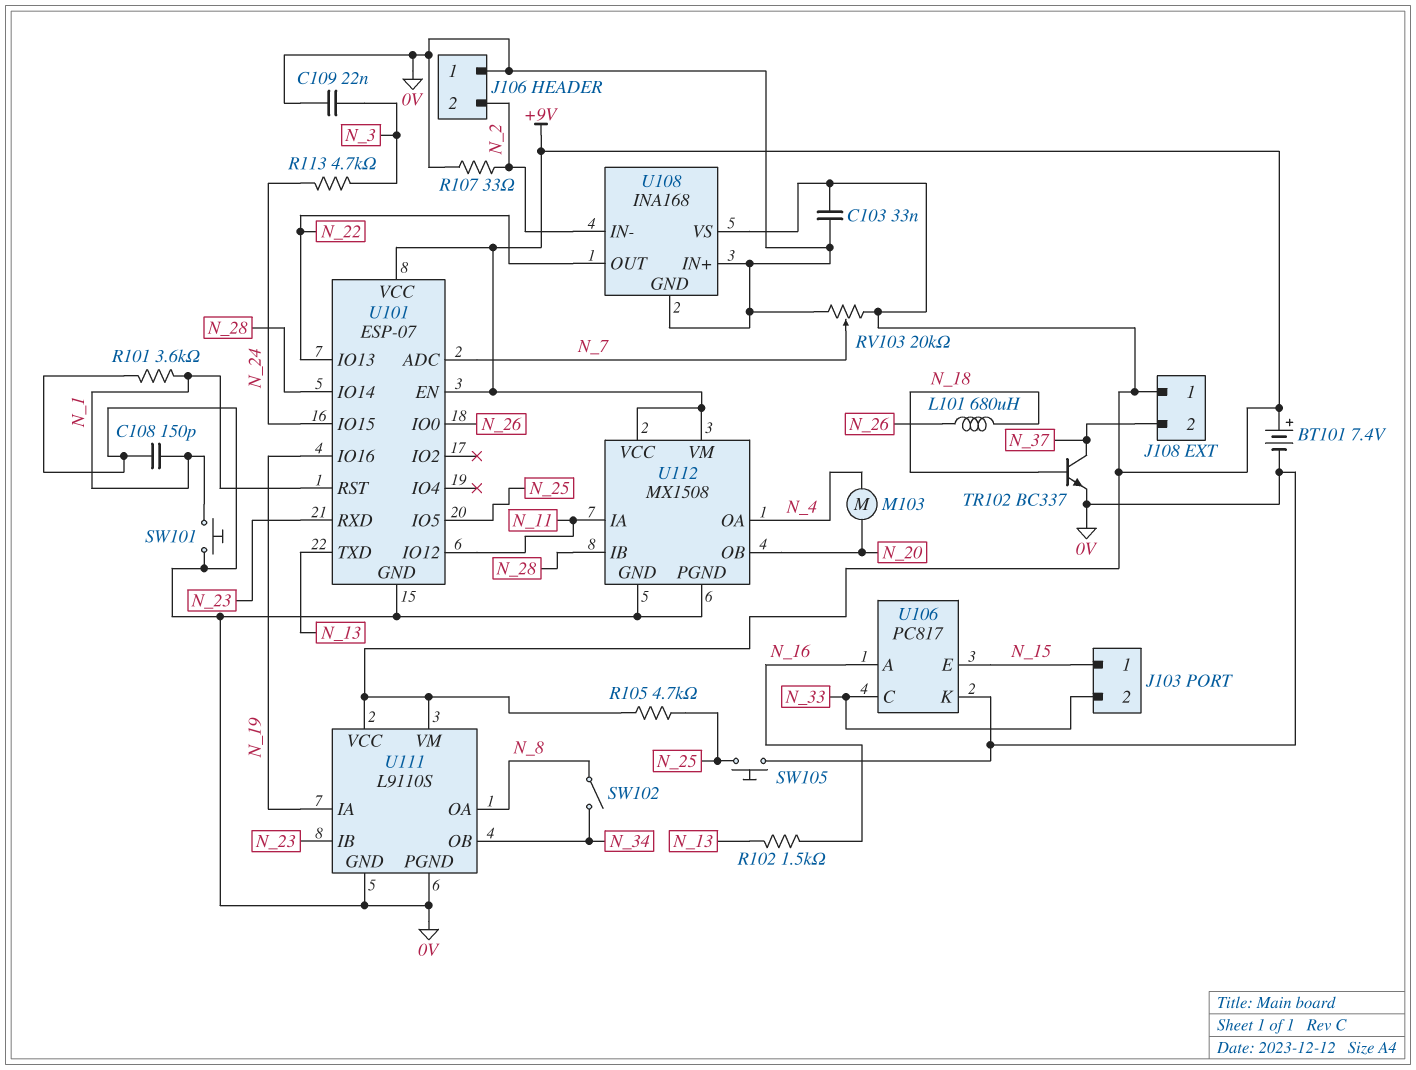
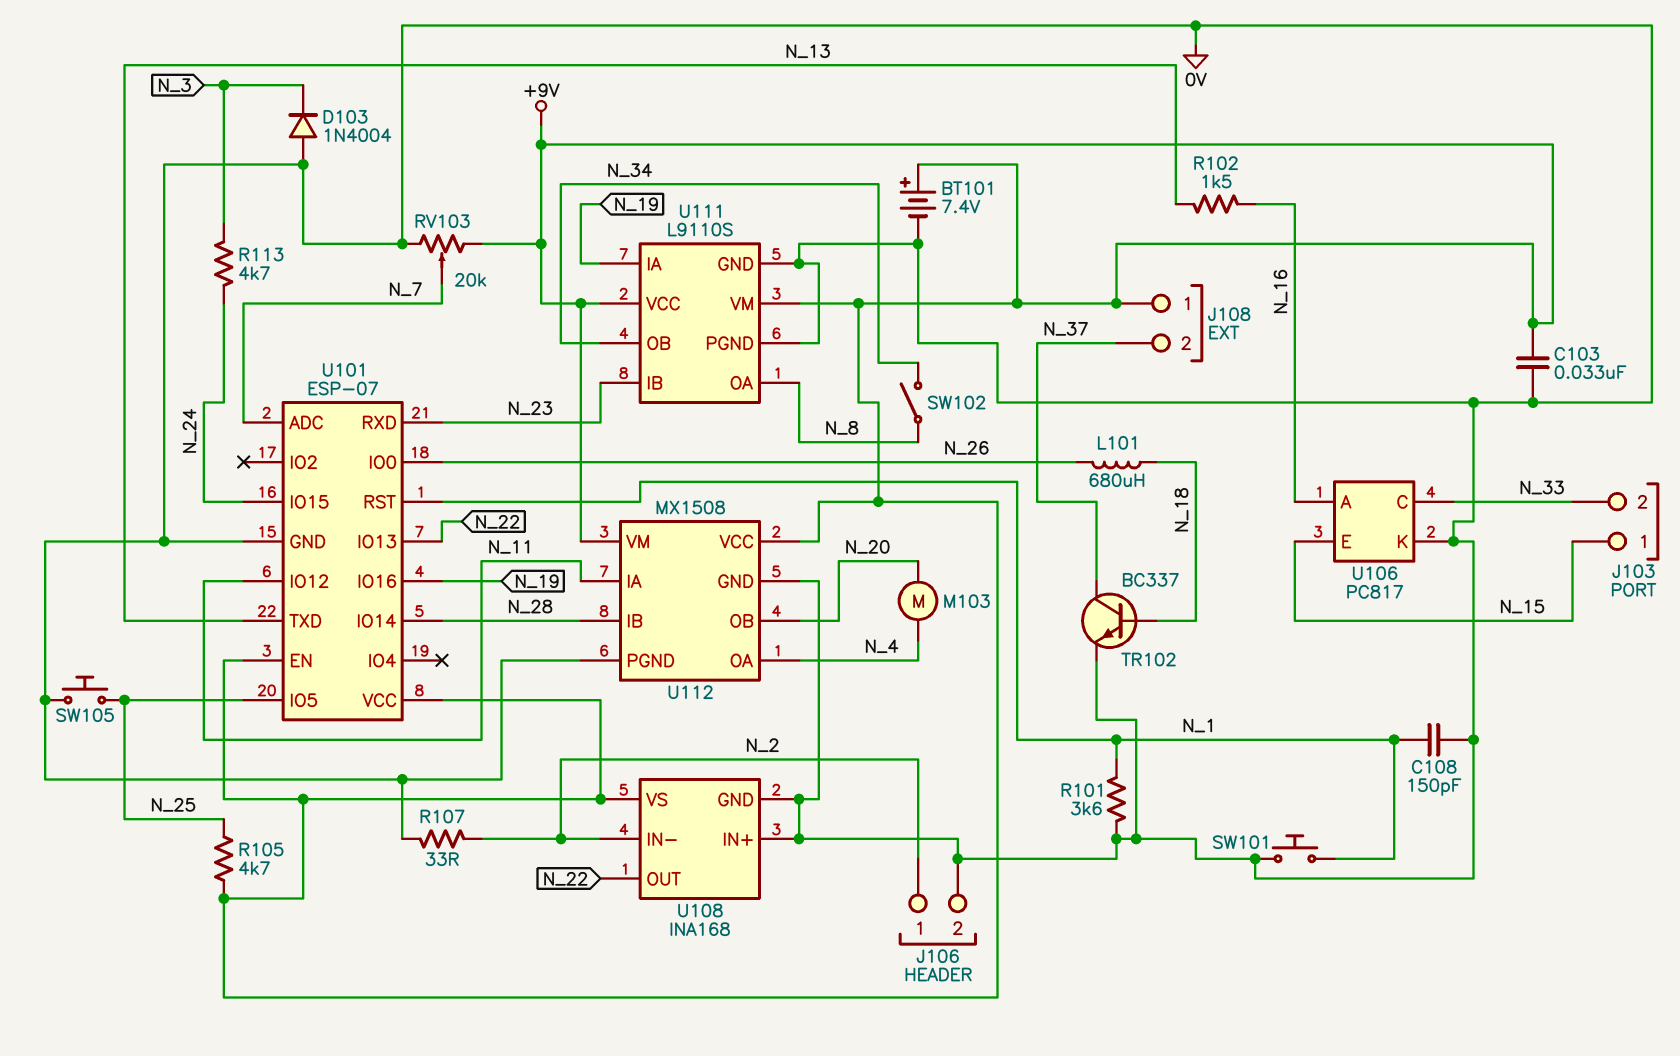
C109: 22nF (0V, N_3) -> none
D103: none -> diode 1N4004 (A 0V, K N_3)
J106 pin 1: 0V -> N_2
J106 pin 2: N_2 -> 0V

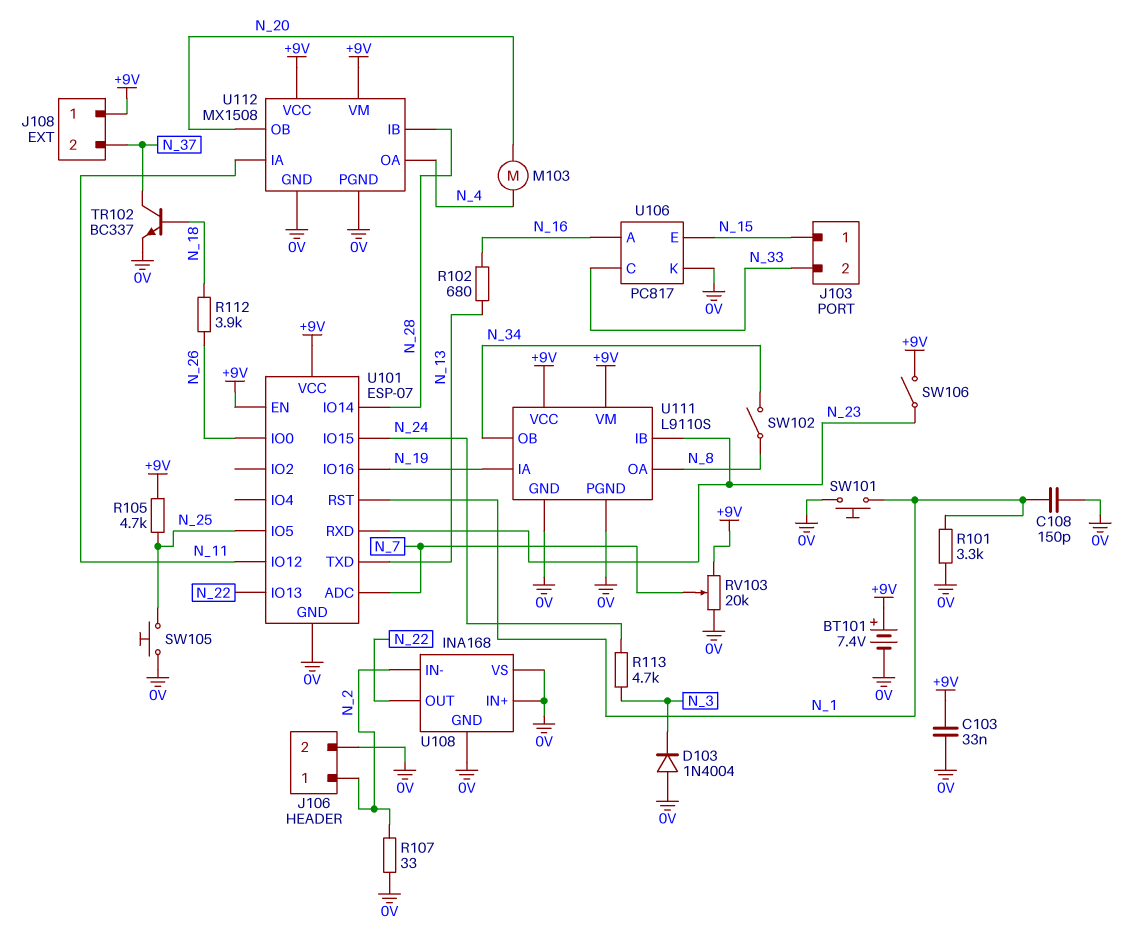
L101: 680uH (N_18, N_26) -> none
R101: 3.6k (0V, N_1) -> 3.3k (0V, N_1)
R102: 1.5k (N_13, N_16) -> 680 (N_13, N_16)
R112: none -> 3.9k (N_18, N_26)
SW106: none -> switch (+9V, N_23)
U108 pin VS: +9V -> 0V

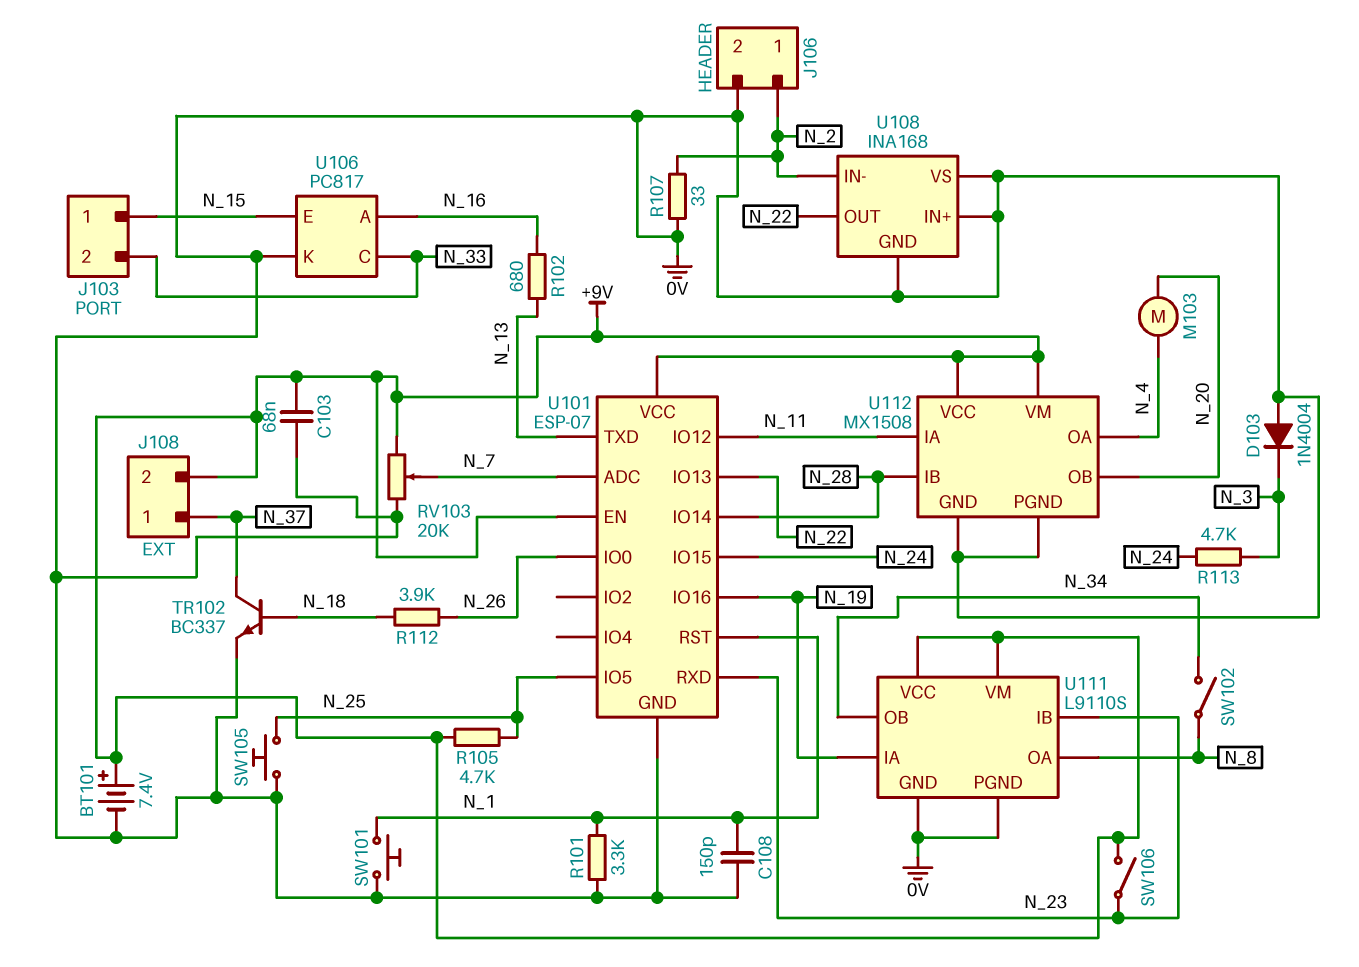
C103: 33nF (+9V, 0V) -> 68nF (+9V, 0V)
J108 pin 1: +9V -> N_37
J108 pin 2: N_37 -> +9V

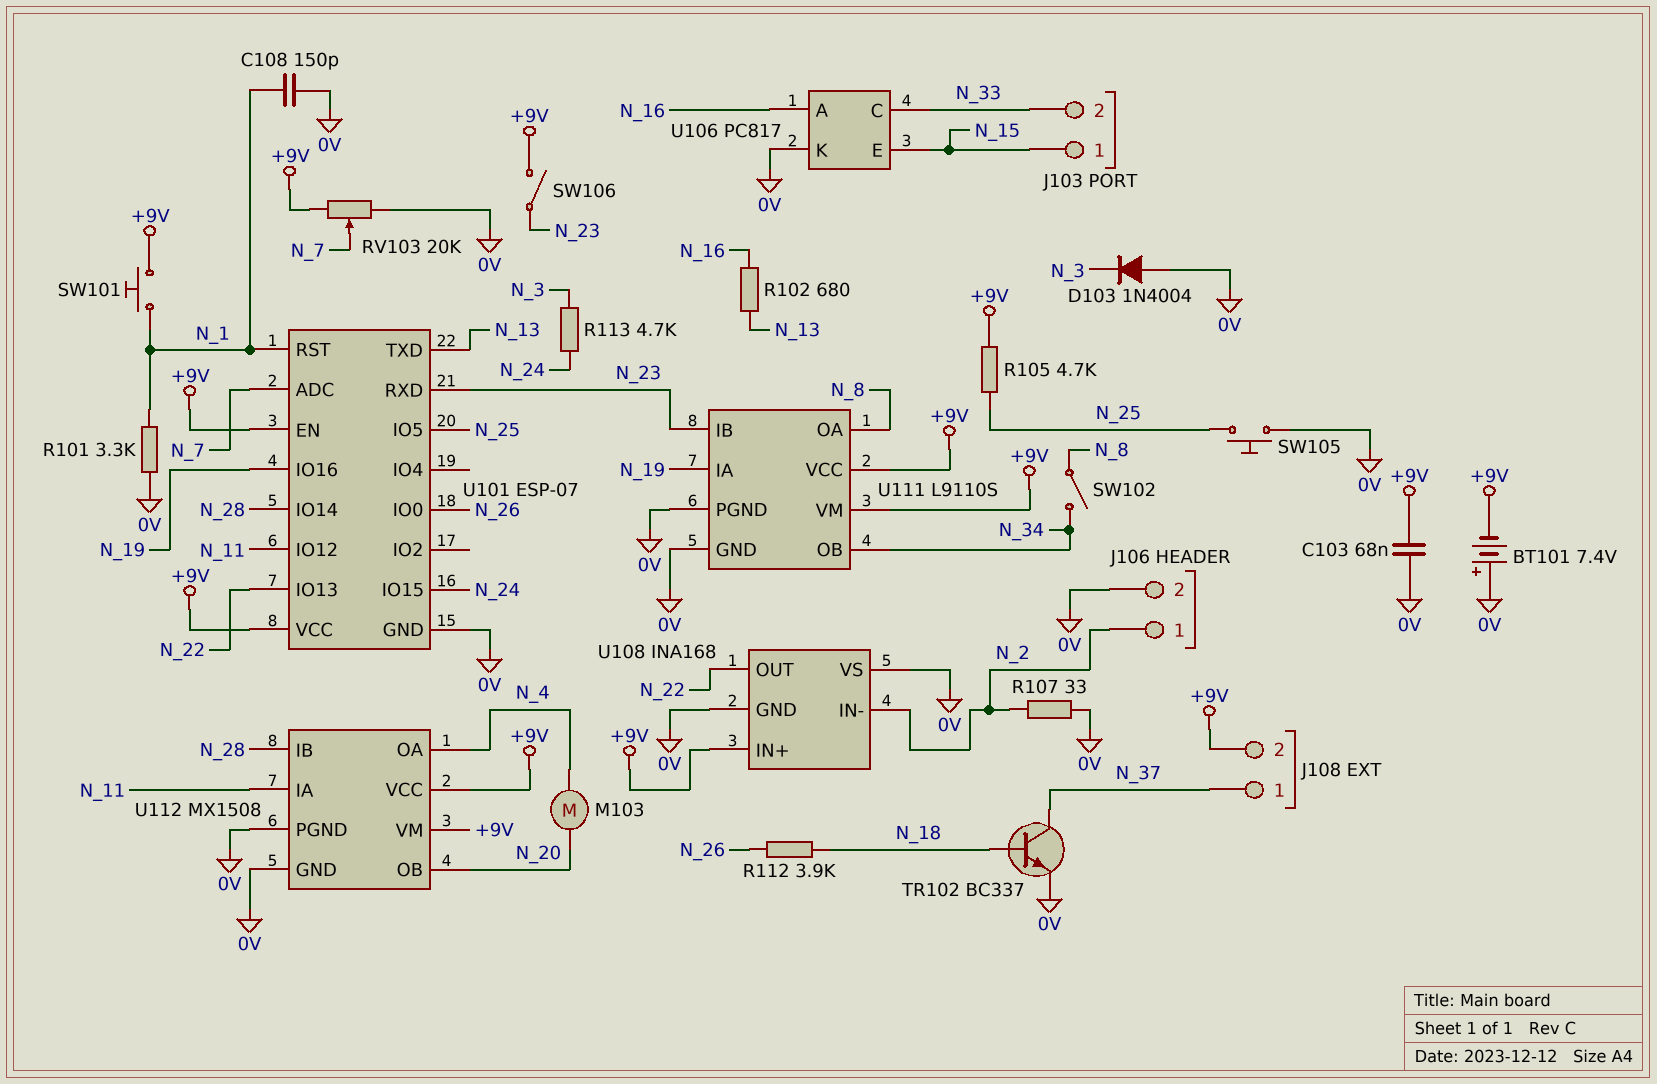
BT101: 7.4V (plus +9V, minus 0V) -> 7.4V (plus 0V, minus +9V)
SW101: button (0V, N_1) -> button (+9V, N_1)
U108 pin IN+: 0V -> +9V

